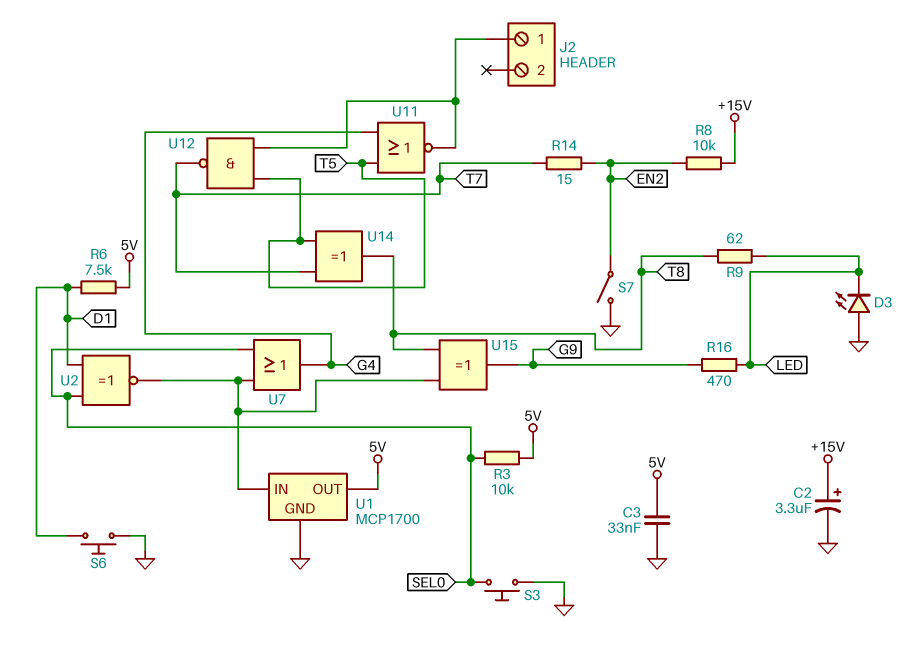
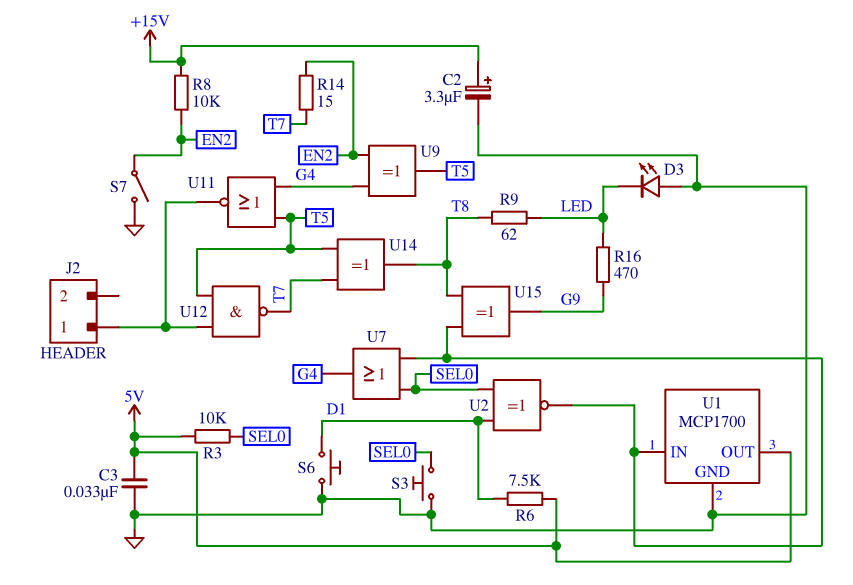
U9: none -> XOR (in EN2, in G4, out T5)

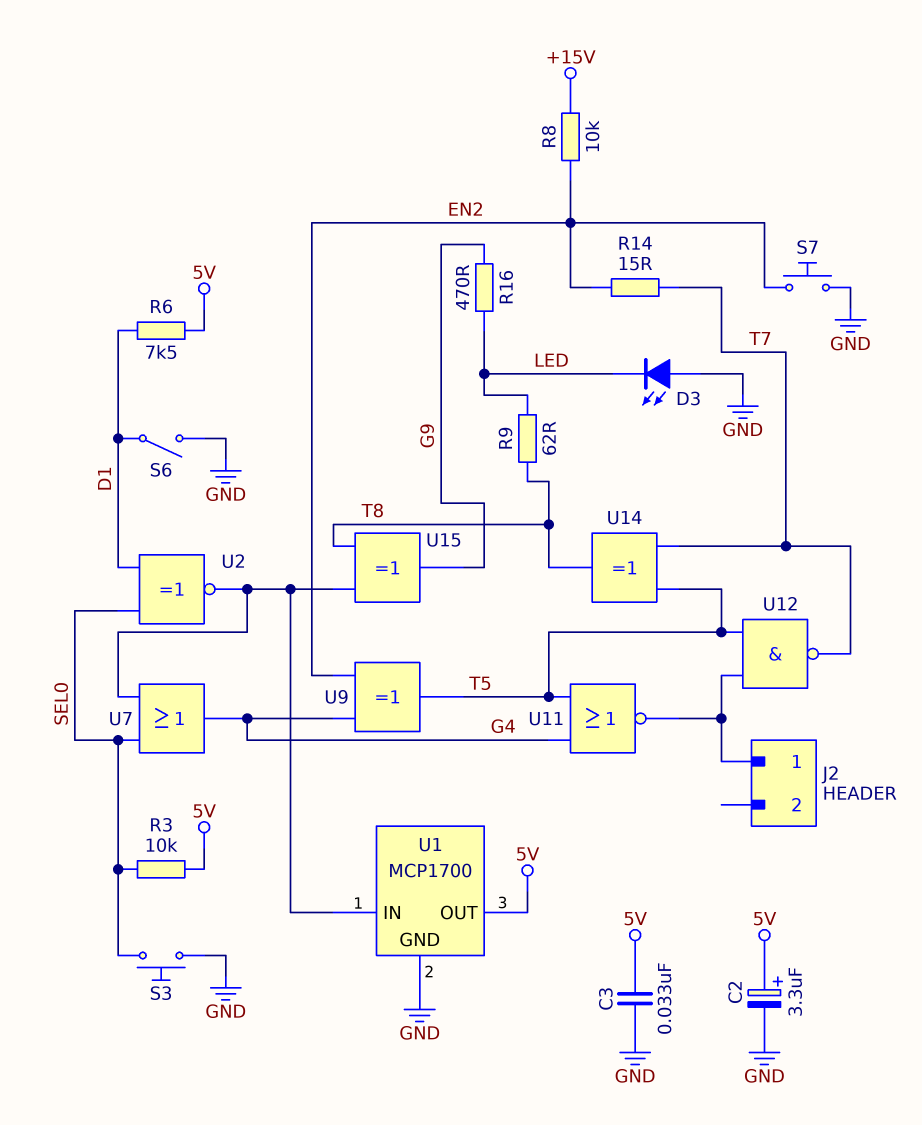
C2: 3.3uF (plus +15V, minus GND) -> 3.3uF (plus 5V, minus GND)
S6: button (D1, GND) -> switch (D1, GND)
S7: switch (EN2, GND) -> button (EN2, GND)

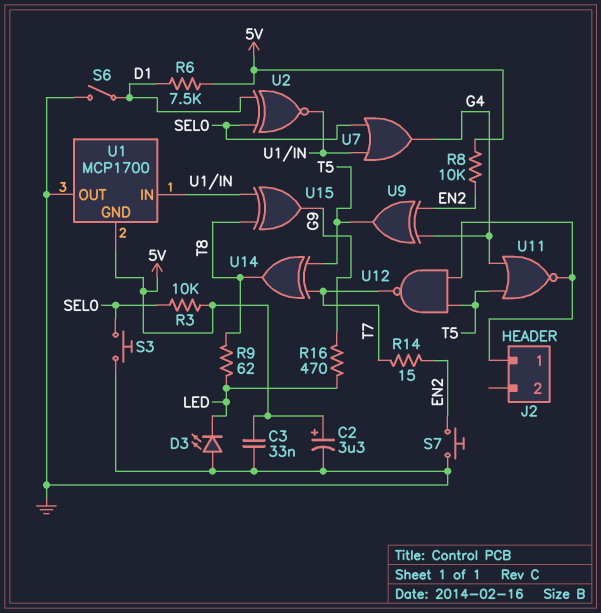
R8: 10k (+15V, EN2) -> 10k (5V, EN2)
U1 pin GND: GND -> 5V
U1 pin OUT: 5V -> GND

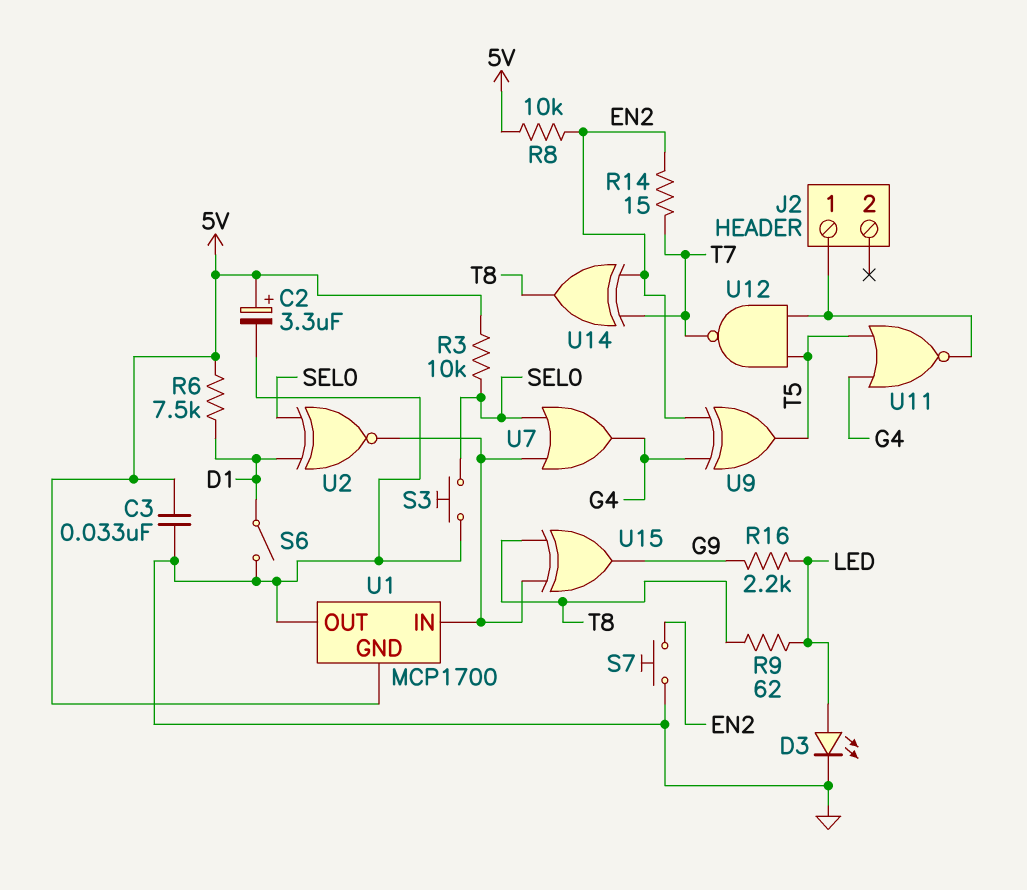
D3: LED (A GND, K LED) -> LED (A LED, K GND)
R16: 470 (G9, LED) -> 2.2k (G9, LED)
U14: XOR (in T5, in T7, out T8) -> XOR (in EN2, in T7, out T8)

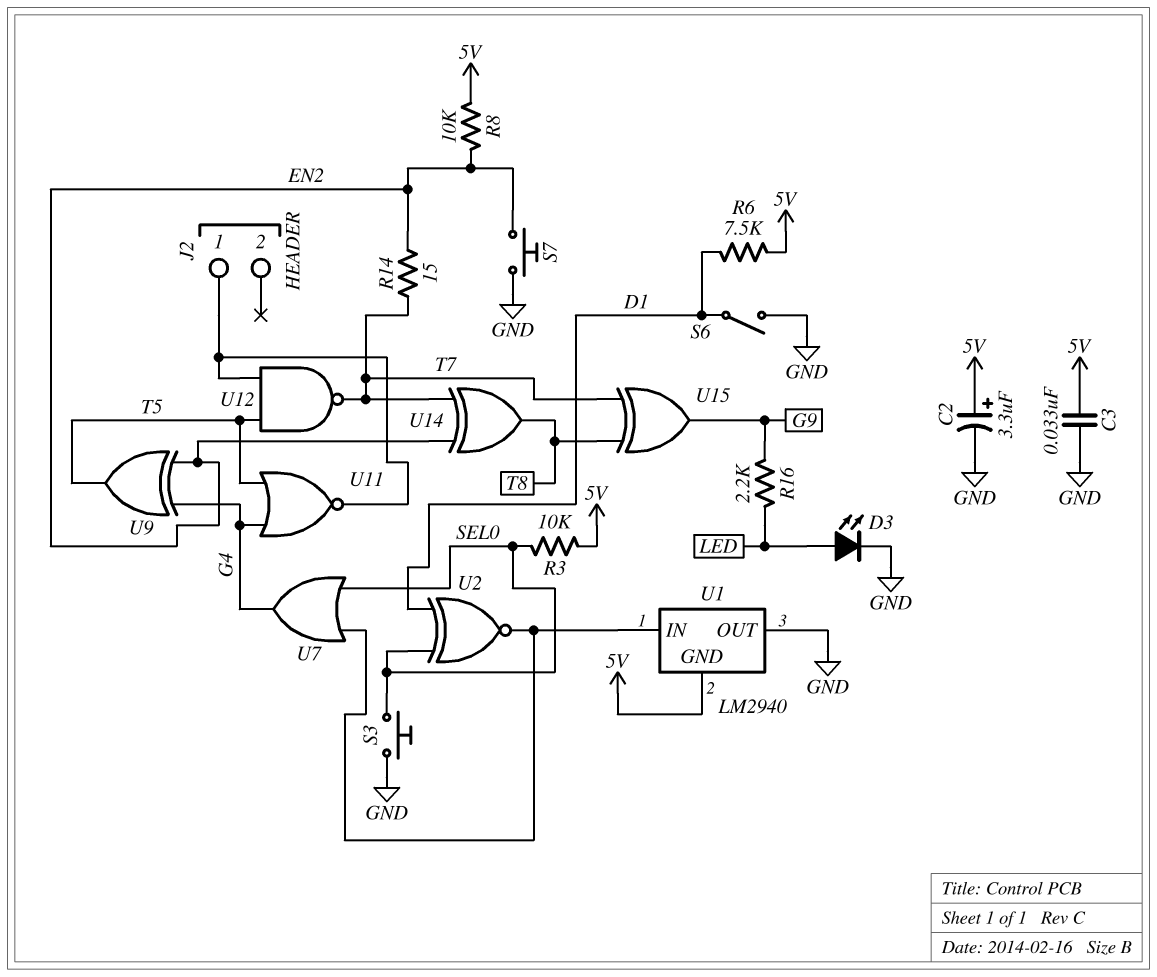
R9: 62 (LED, T8) -> none
U1: MCP1700 -> LM2940
U15: XOR (in T8, in U1/IN, out G9) -> XOR (in T7, in T8, out G9)

